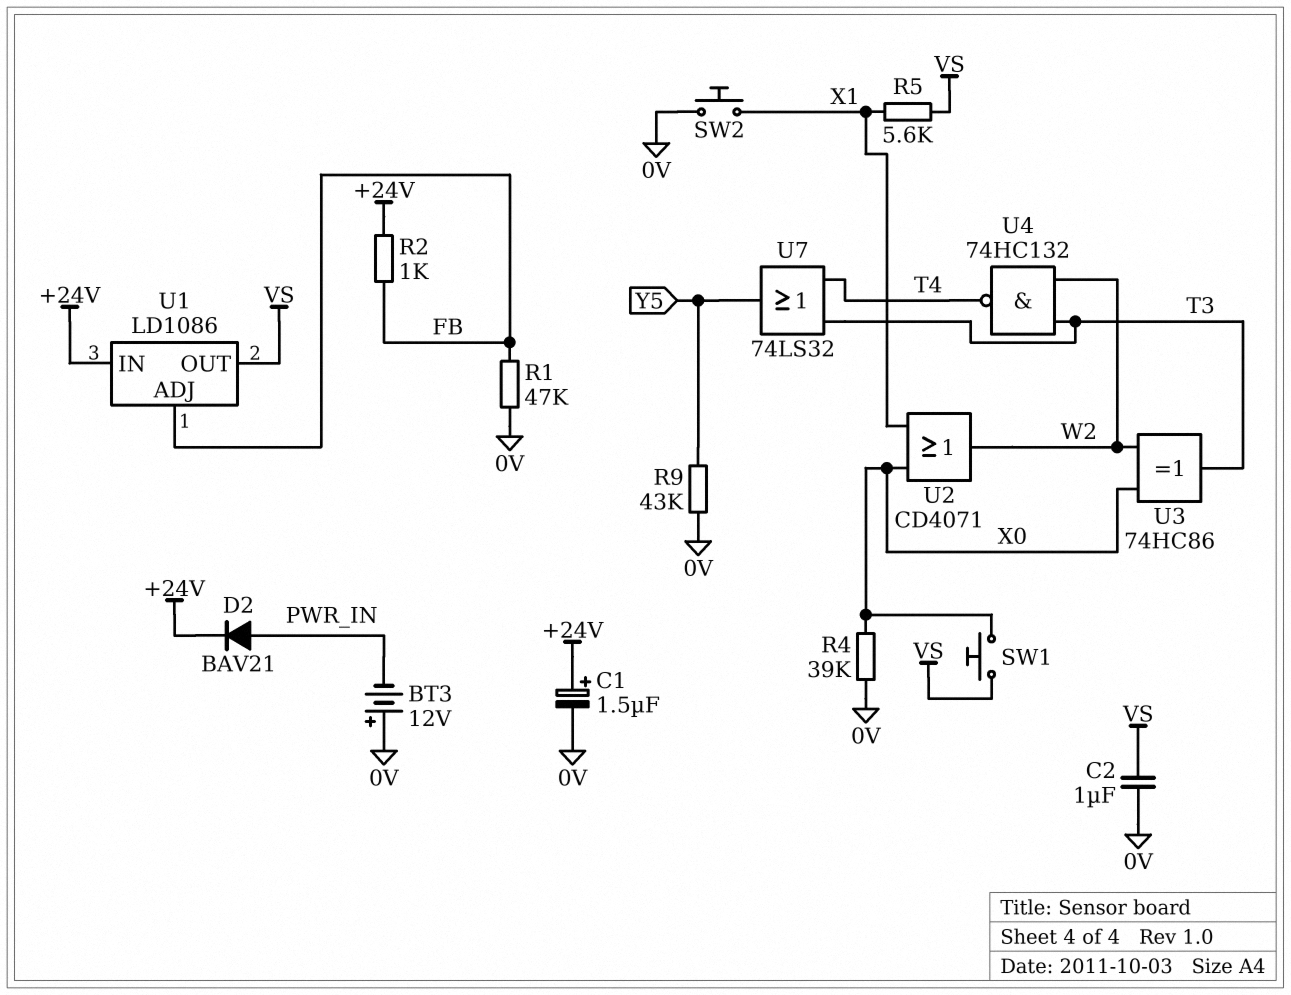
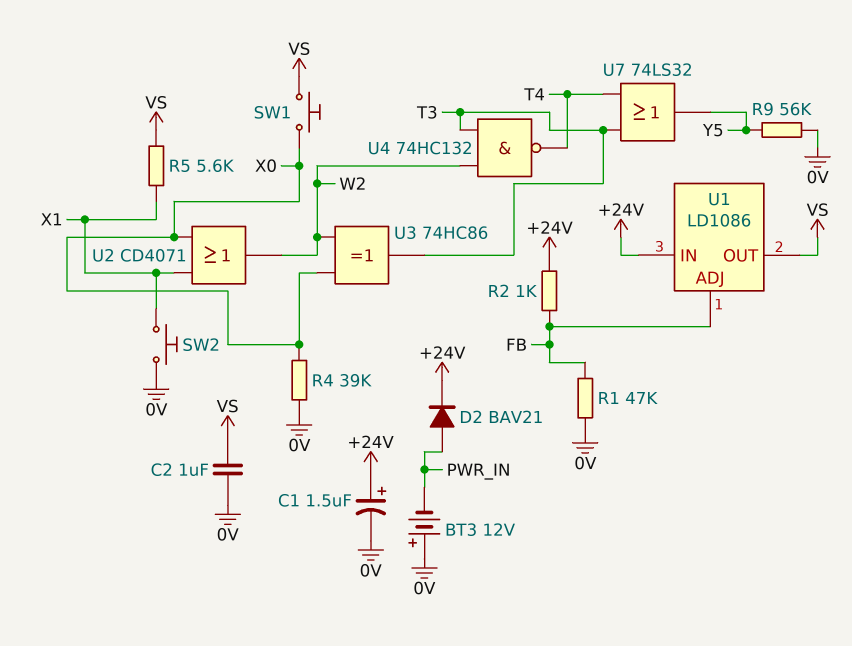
R9: 43k (0V, Y5) -> 56k (0V, Y5)

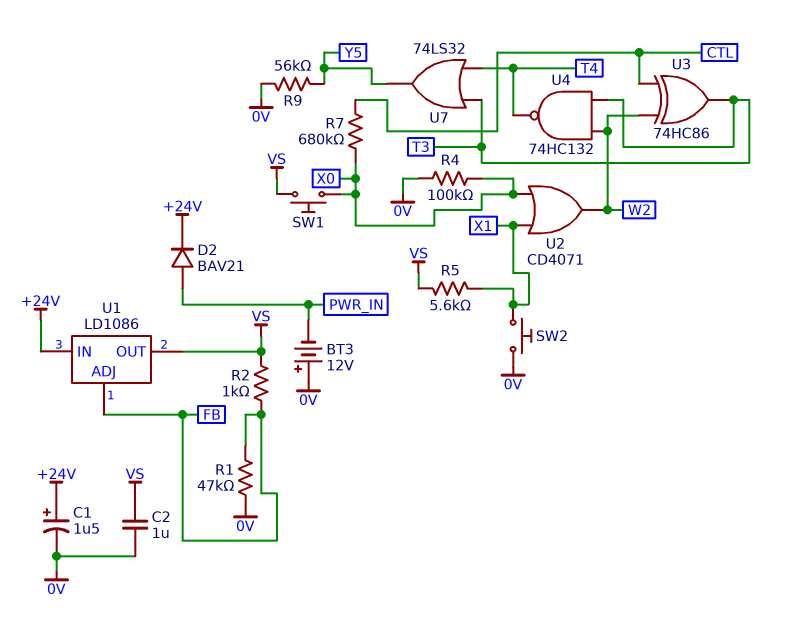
R2: 1k (+24V, FB) -> 1k (FB, VS)
R4: 39k (0V, X0) -> 100k (0V, X0)
R7: none -> 680k (CTL, X0)
U3: XOR 74HC86 (in W2, in X0, out T3) -> XOR 74HC86 (in CTL, in W2, out T3)

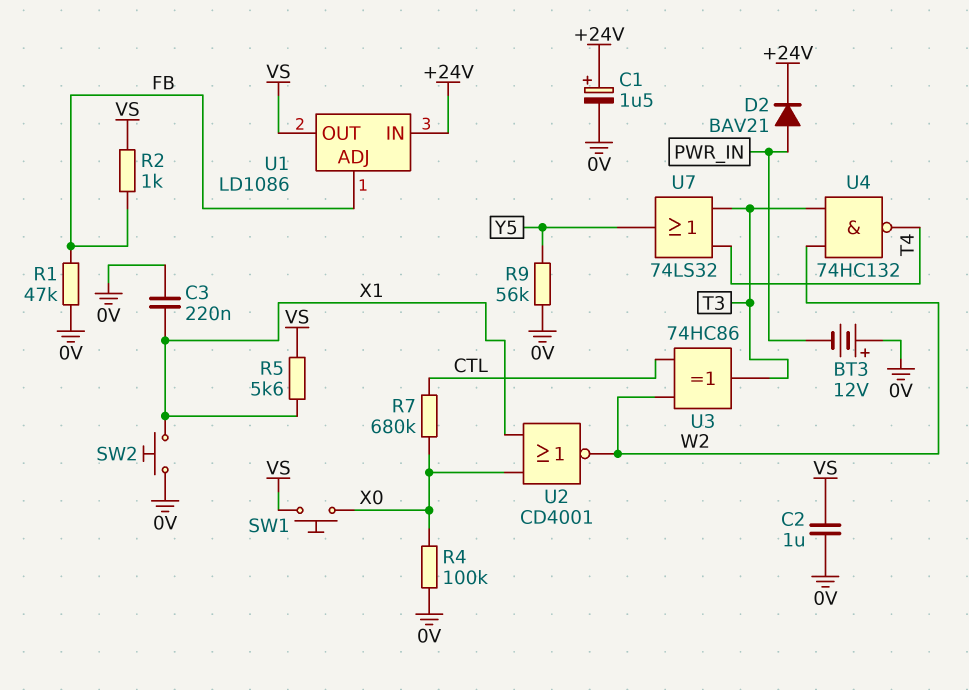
C3: none -> 220nF (0V, X1)
U2: OR CD4071 (in X0, in X1, out W2) -> NOR CD4001 (in X0, in X1, out W2)

